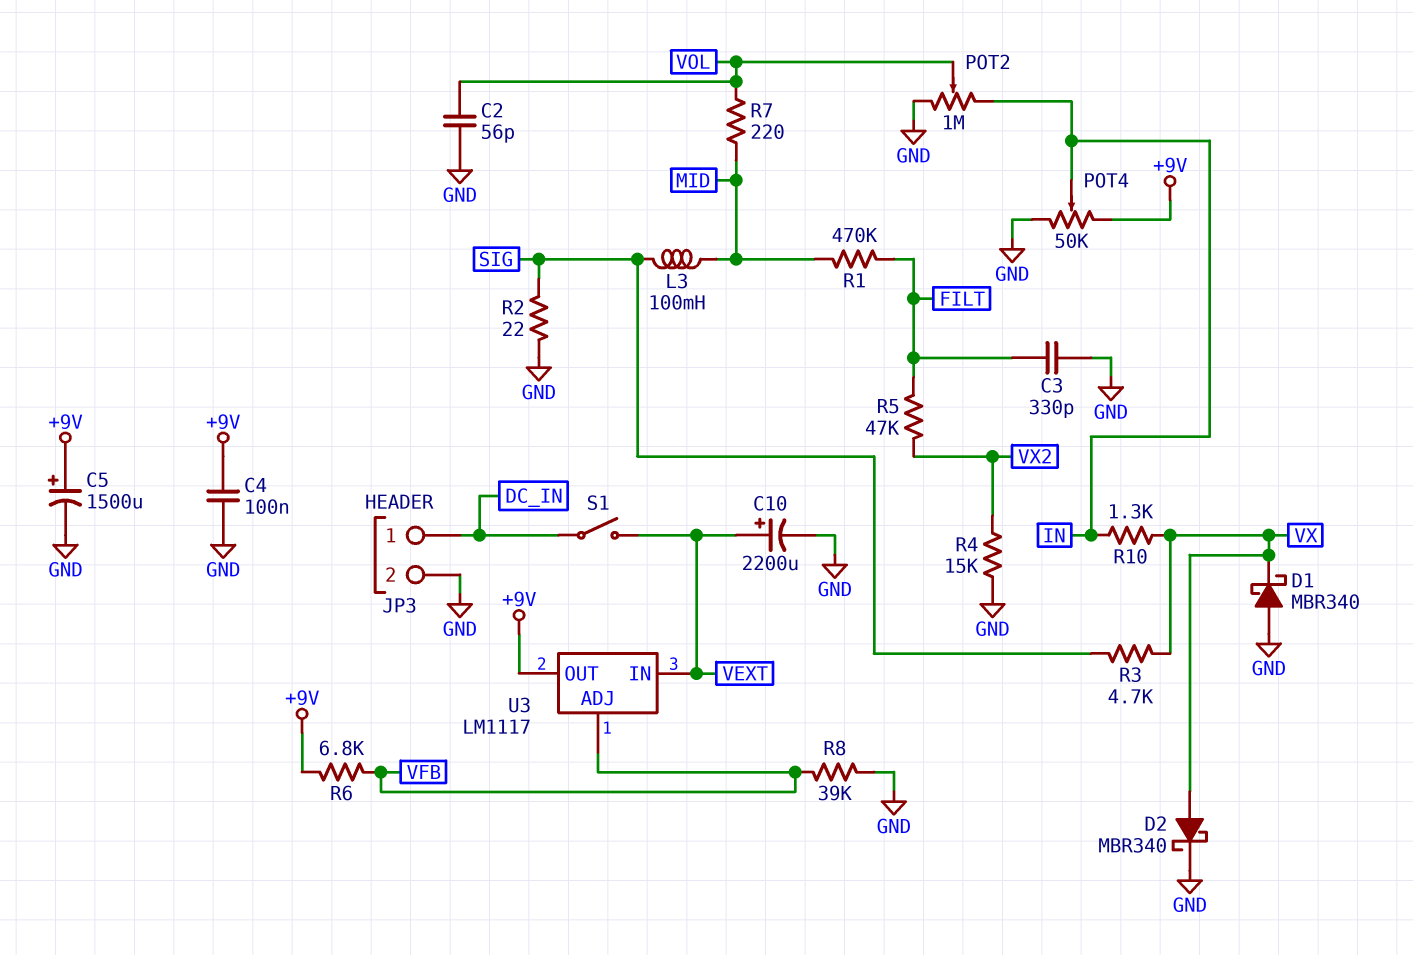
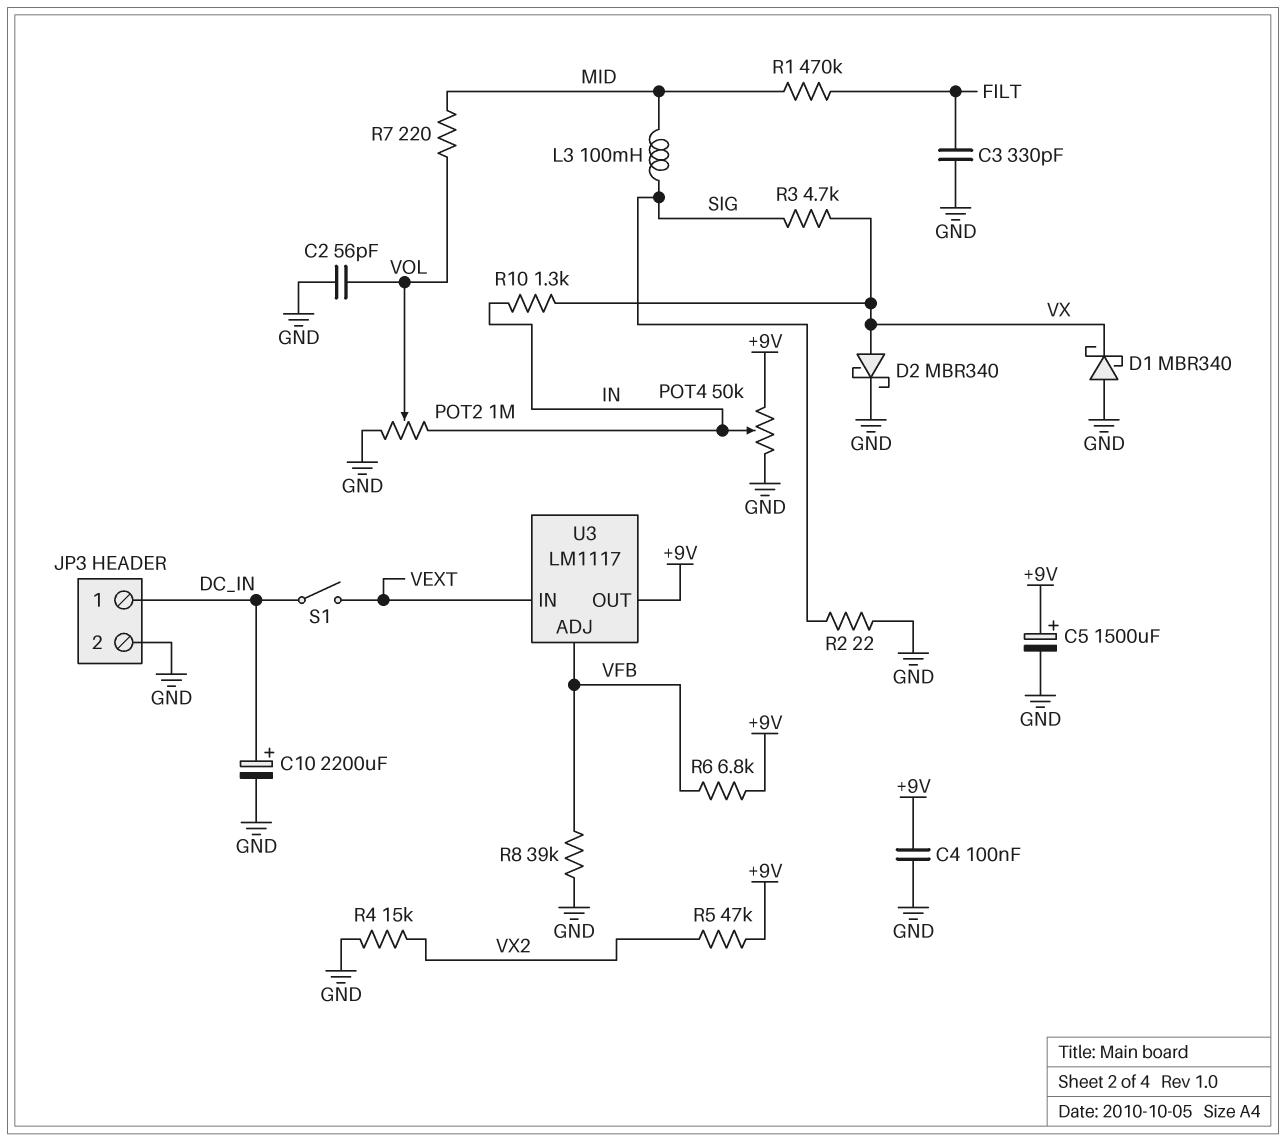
C10: 2200uF (plus VEXT, minus GND) -> 2200uF (plus DC_IN, minus GND)
R5: 47k (FILT, VX2) -> 47k (+9V, VX2)

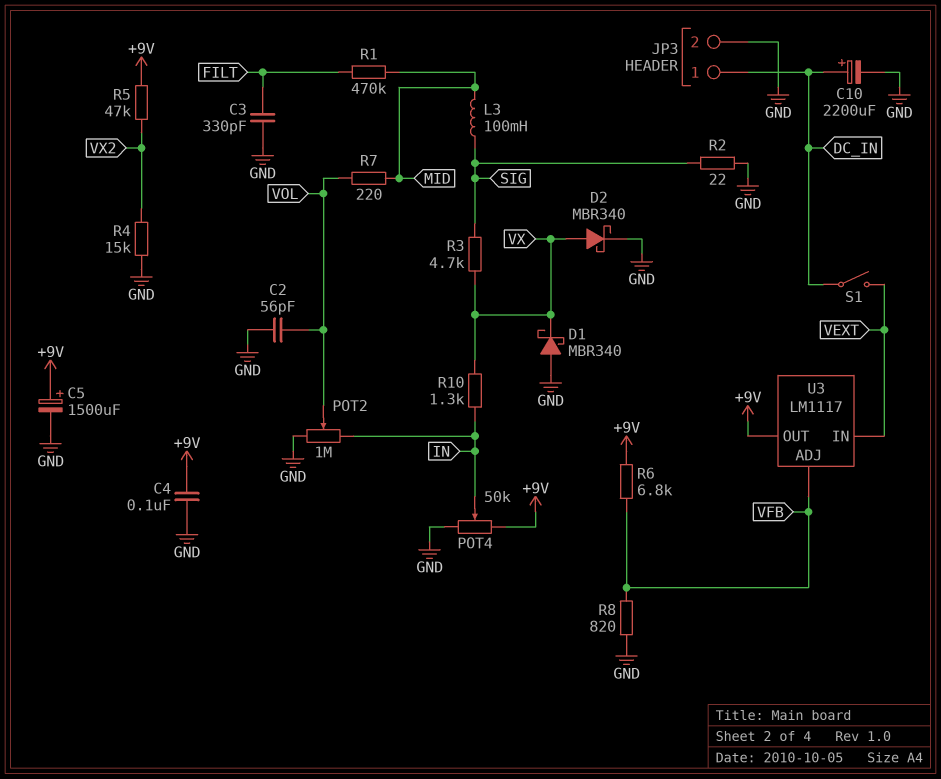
R8: 39k (GND, VFB) -> 820 (GND, VFB)

